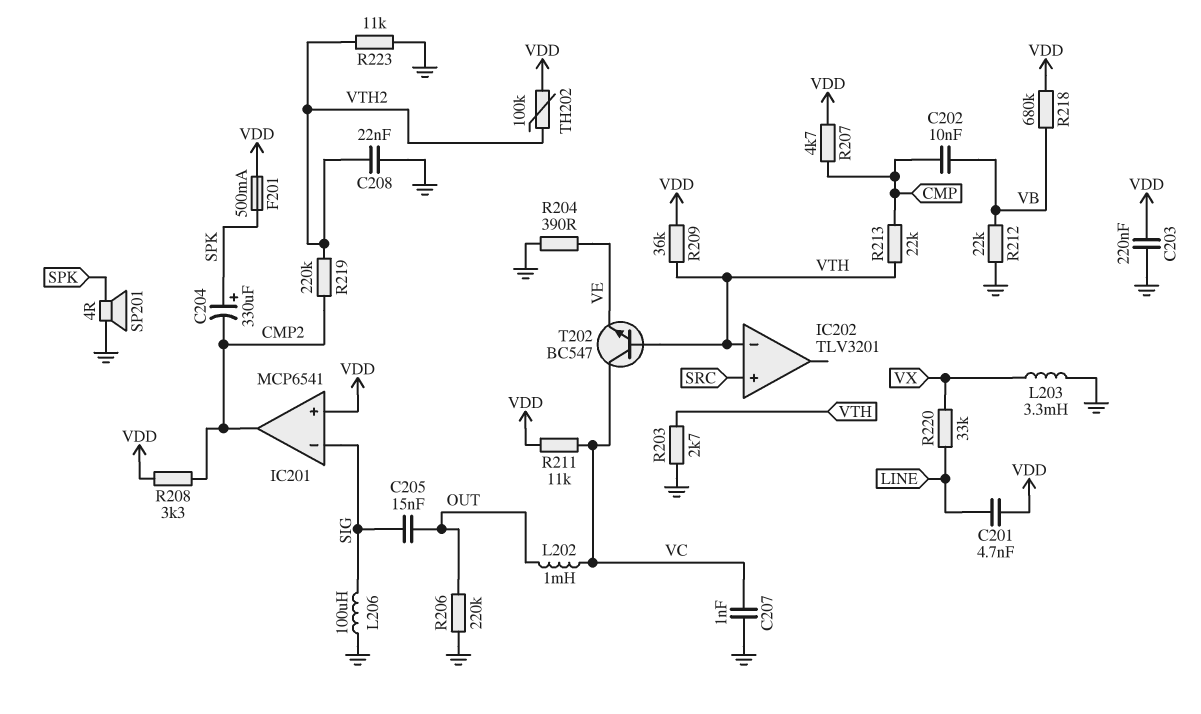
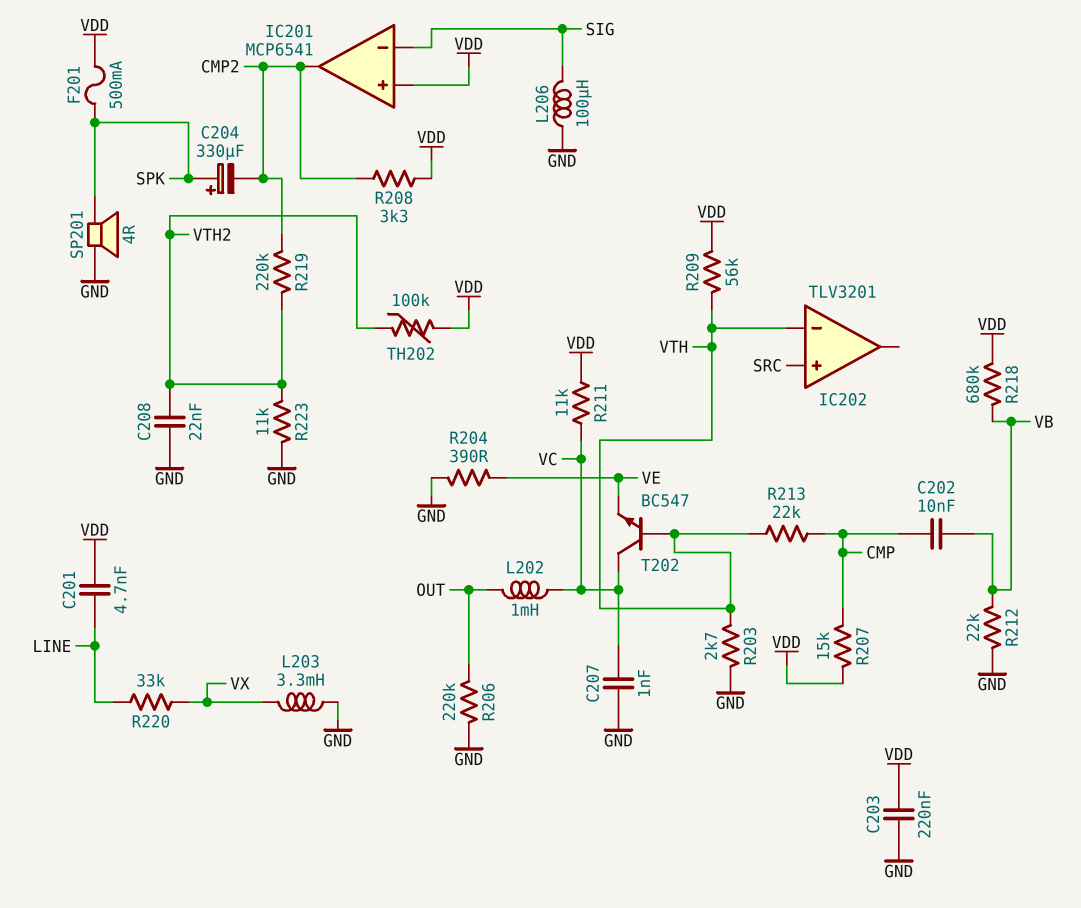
C205: 15nF (OUT, SIG) -> none
R207: 4.7k (CMP, VDD) -> 15k (CMP, VDD)
R209: 36k (VDD, VTH) -> 56k (VDD, VTH)

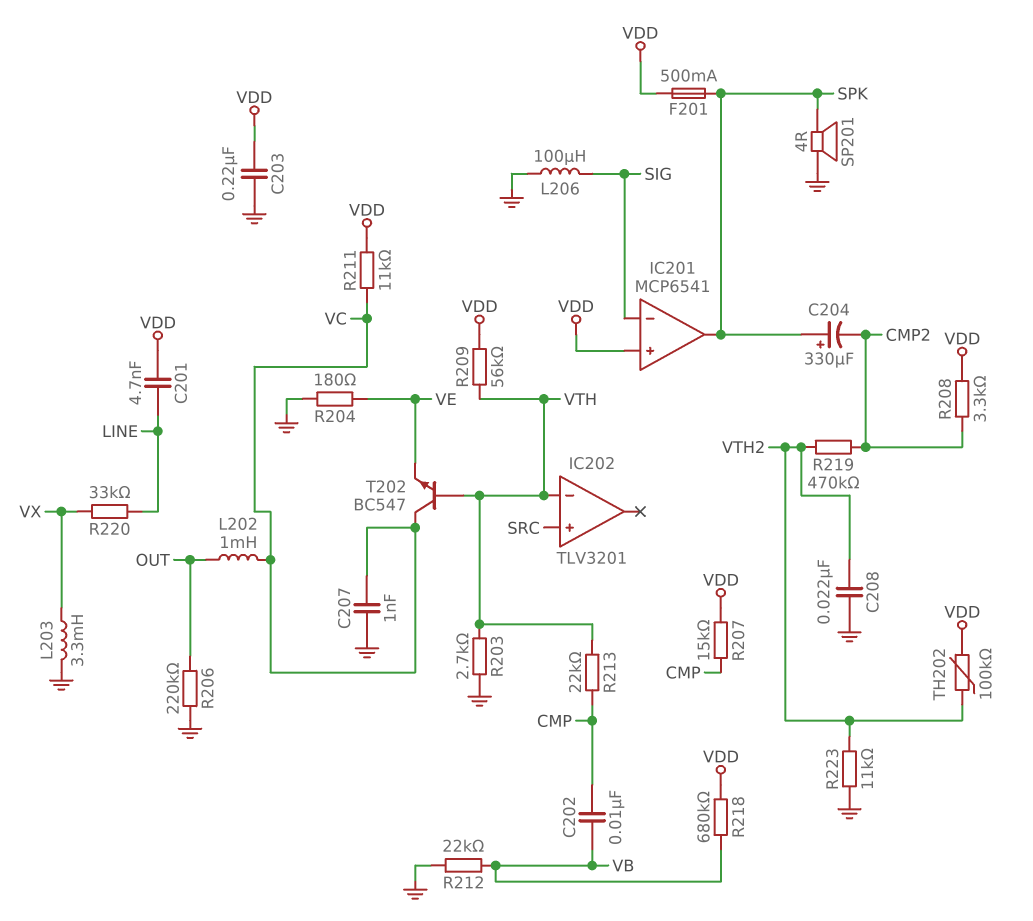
IC201 pin out: CMP2 -> SPK
R204: 390 (GND, VE) -> 180 (GND, VE)
R219: 220k (CMP2, VTH2) -> 470k (CMP2, VTH2)

